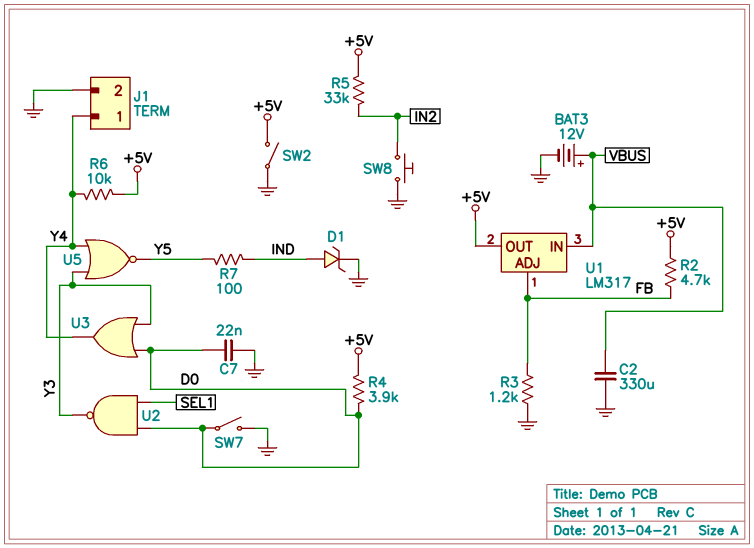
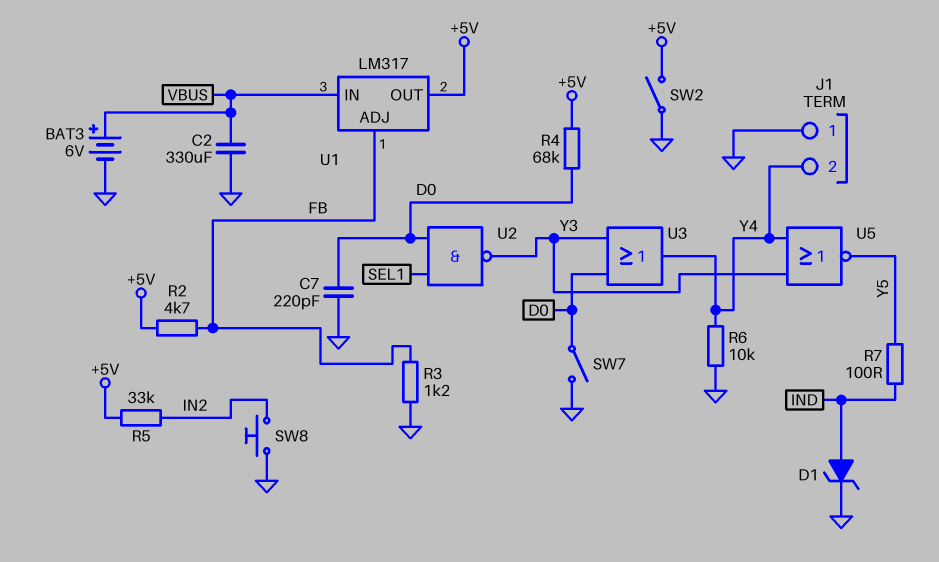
BAT3: 12V (plus VBUS, minus GND) -> 6V (plus VBUS, minus GND)
C7: 22nF (D0, GND) -> 220pF (D0, GND)
J1 pin 1: Y4 -> GND
J1 pin 2: GND -> Y4
R4: 3.9k (+5V, D0) -> 68k (+5V, D0)
R6: 10k (+5V, Y4) -> 10k (GND, Y4)

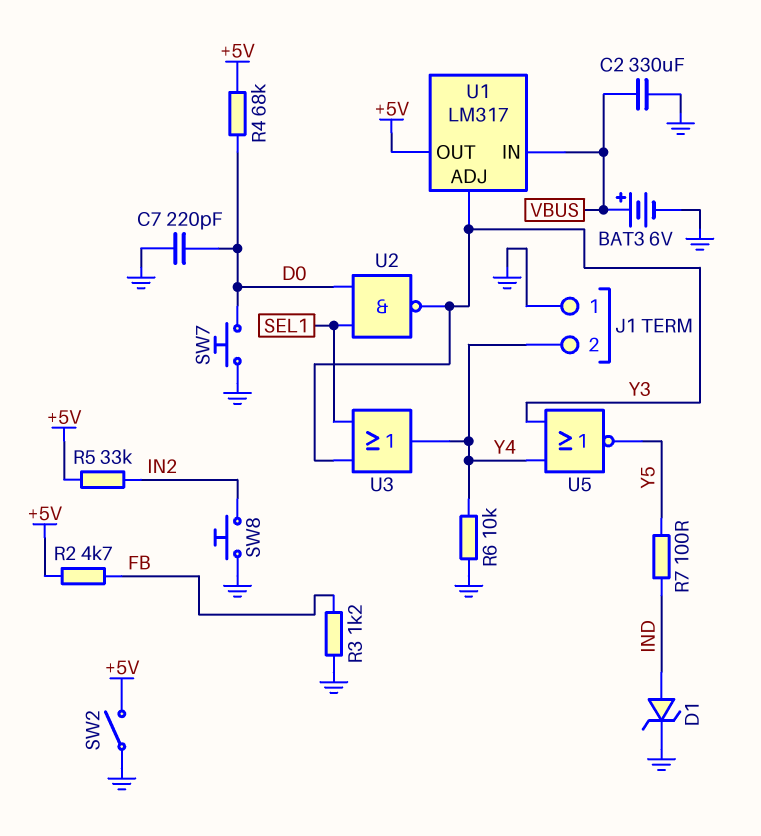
SW7: switch (D0, GND) -> button (D0, GND)
U1 pin ADJ: FB -> Y3
U3: OR (in D0, in Y3, out Y4) -> OR (in SEL1, in Y3, out Y4)

